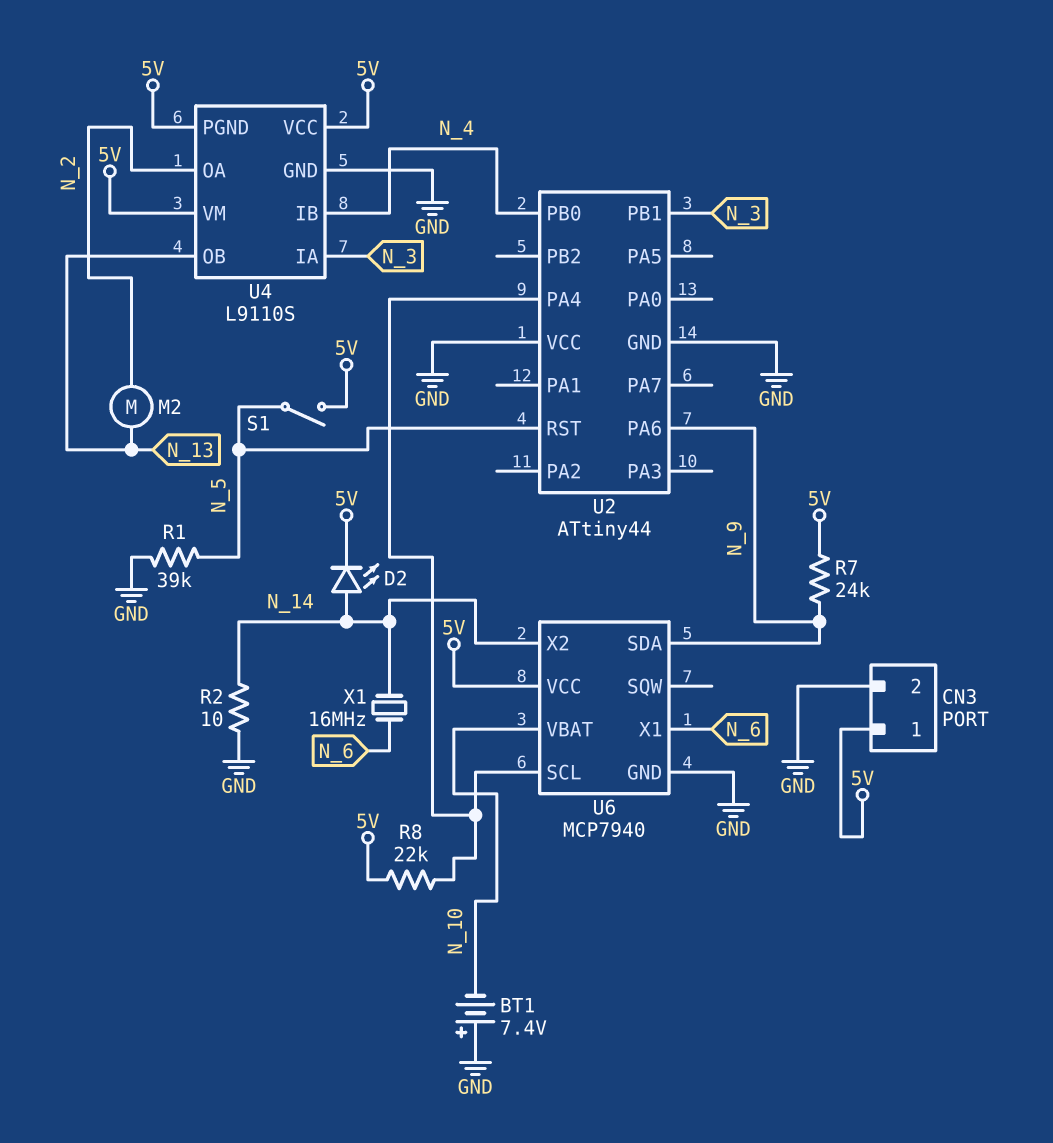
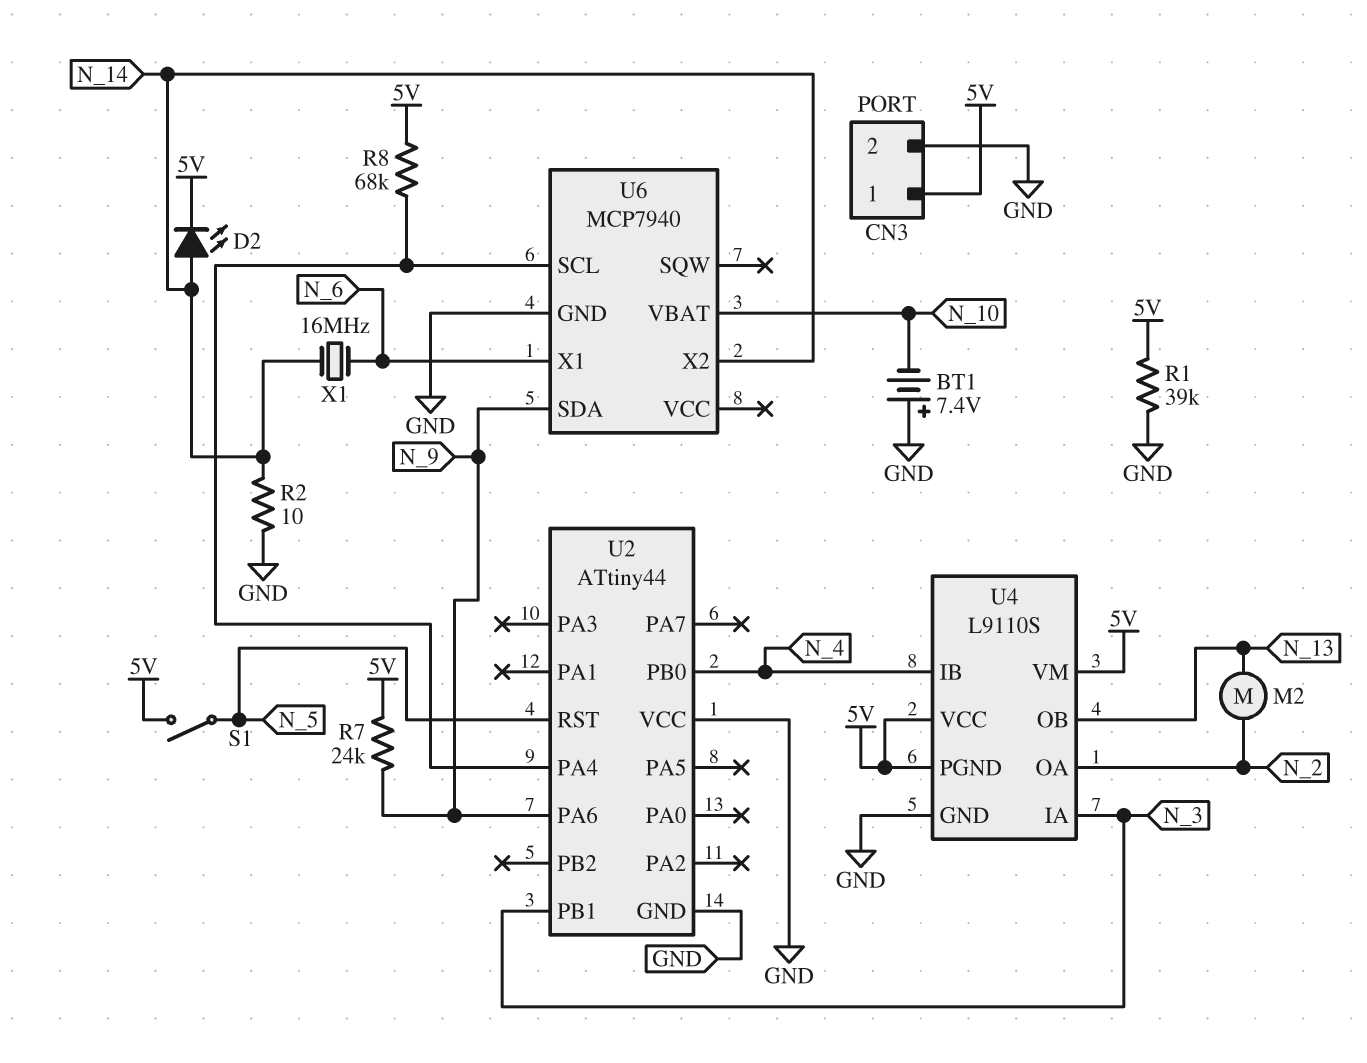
R1: 39k (GND, N_5) -> 39k (5V, GND)
R8: 22k (5V, U2/PA4) -> 68k (5V, U2/PA4)
U6 pin VCC: 5V -> none

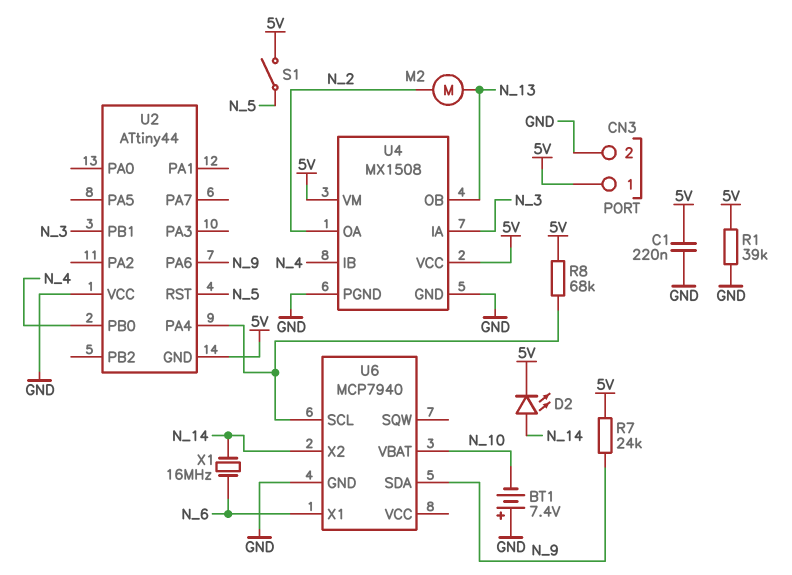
C1: none -> 220nF (5V, GND)
R2: 10 (GND, N_14) -> none
U2 pin GND: GND -> 5V
U4: L9110S -> MX1508
U4 pin PGND: 5V -> GND

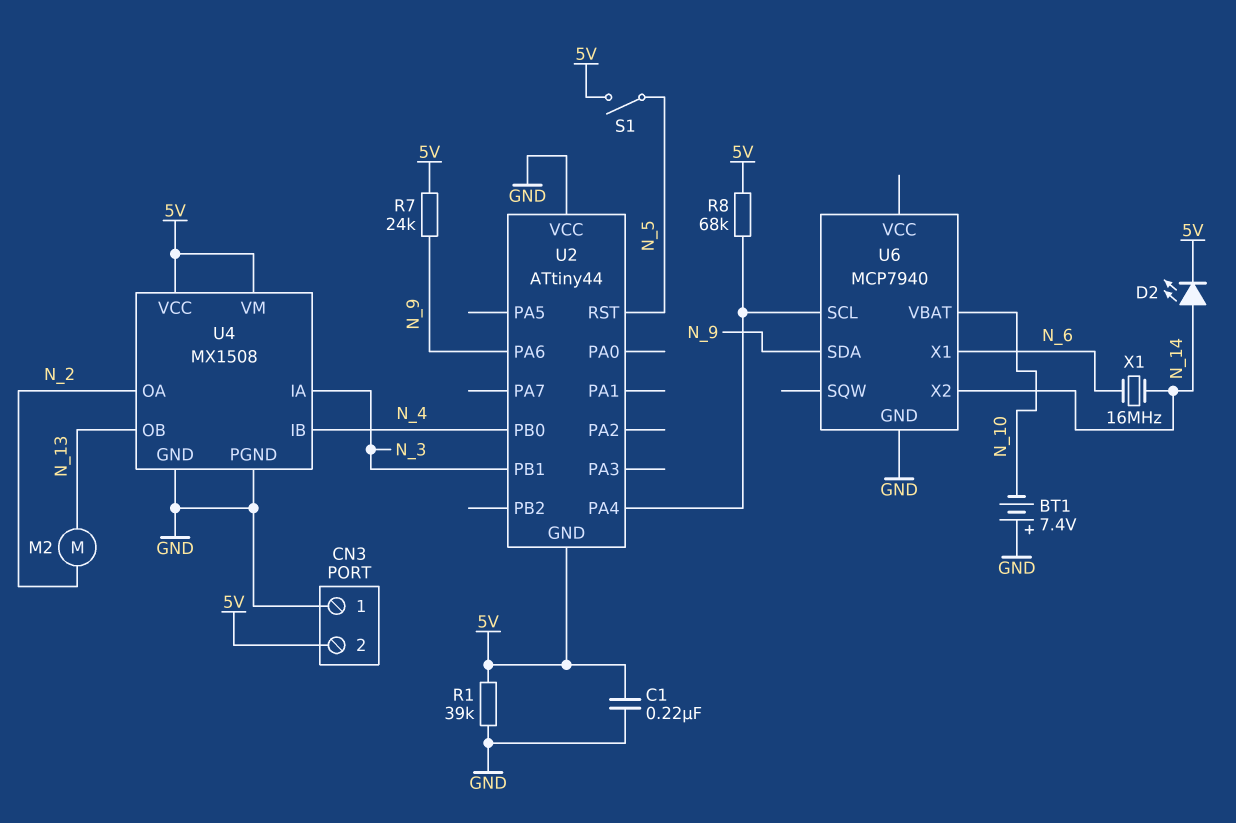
CN3 pin 1: 5V -> GND
CN3 pin 2: GND -> 5V

